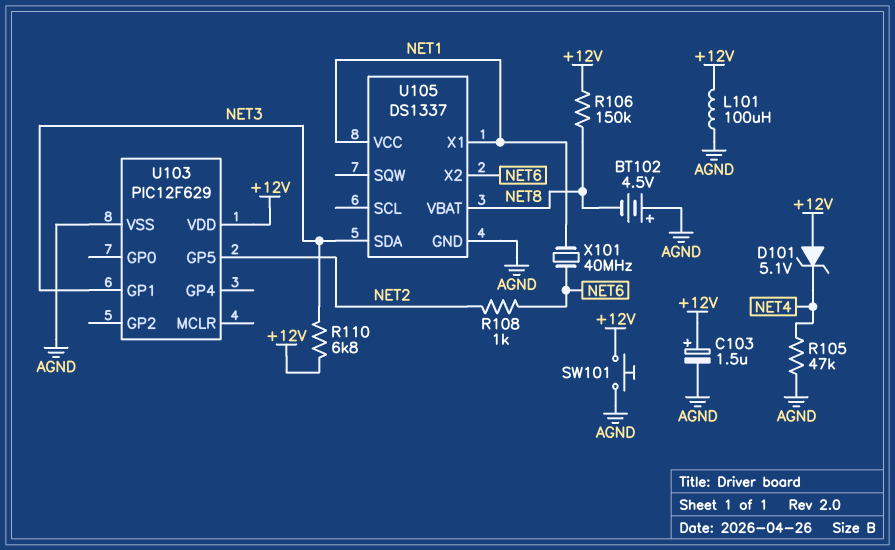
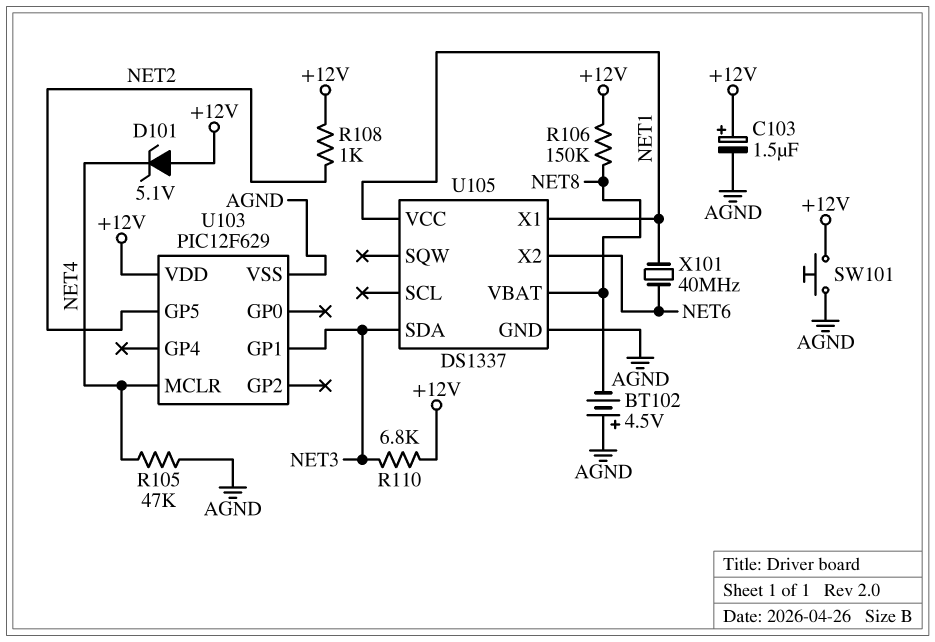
L101: 100uH (+12V, AGND) -> none
R108: 1k (NET2, NET6) -> 1k (+12V, NET2)
U103 pin MCLR: none -> NET4

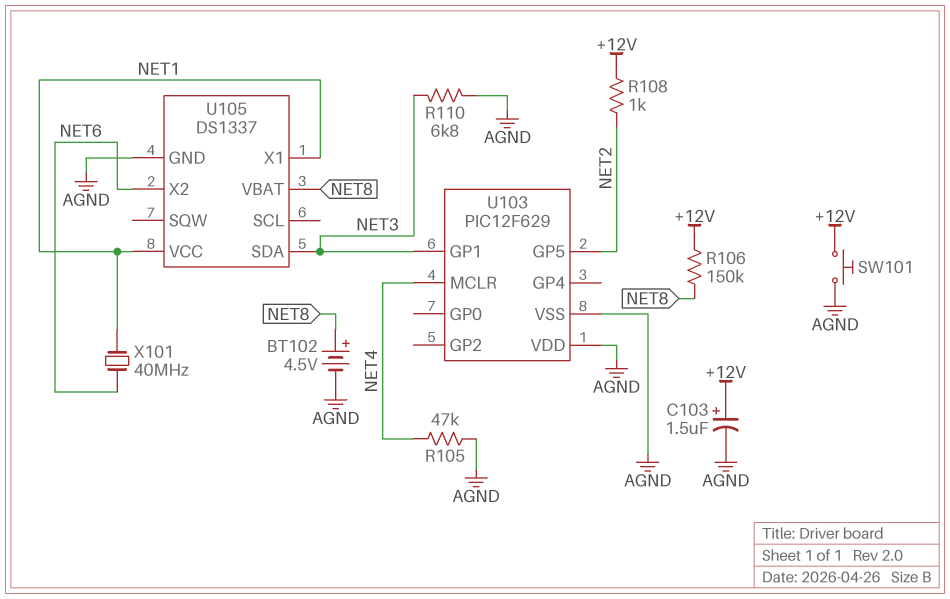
BT102: 4.5V (plus AGND, minus NET8) -> 4.5V (plus NET8, minus AGND)
D101: zener 5.1V (A +12V, K NET4) -> none
R110: 6.8k (+12V, NET3) -> 6.8k (AGND, NET3)
U103 pin VDD: +12V -> AGND

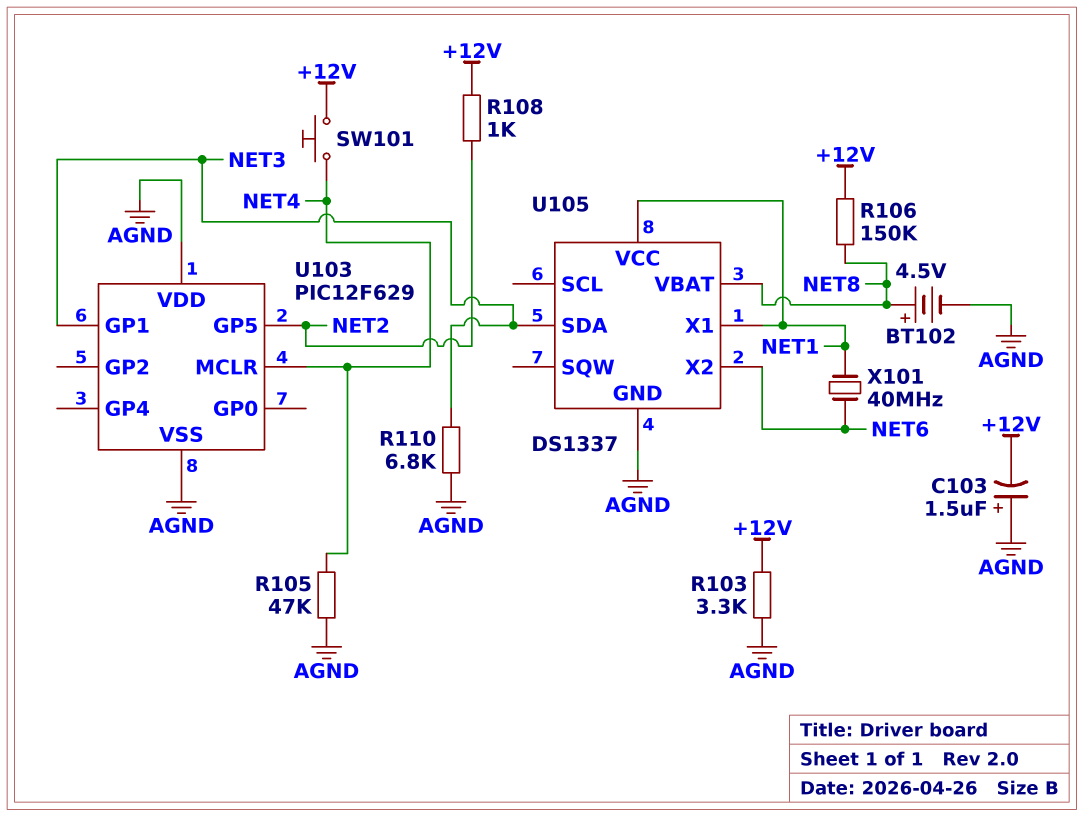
C103: 1.5uF (plus +12V, minus AGND) -> 1.5uF (plus AGND, minus +12V)
R103: none -> 3.3k (+12V, AGND)
SW101: button (+12V, AGND) -> button (+12V, NET4)

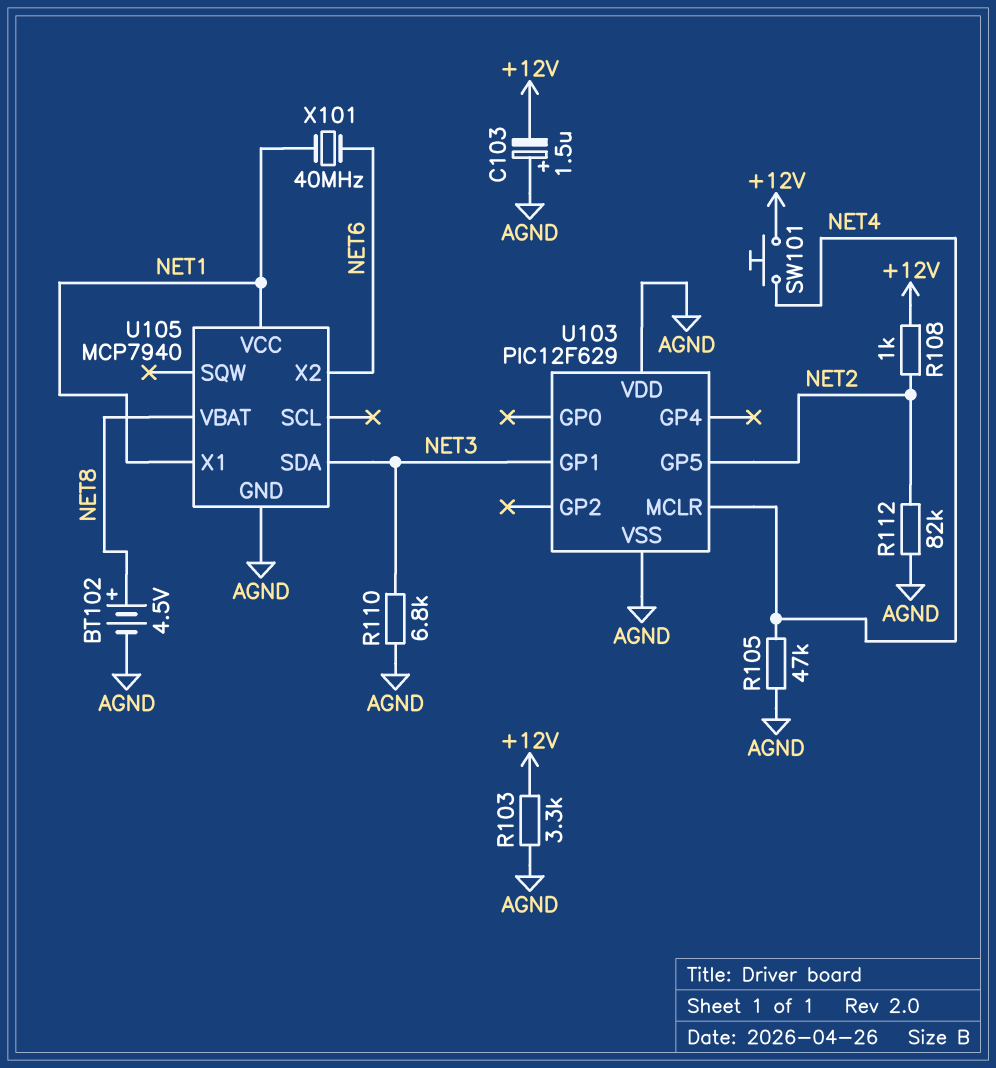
R106: 150k (+12V, NET8) -> none
R112: none -> 82k (AGND, NET2)
U105: DS1337 -> MCP7940

